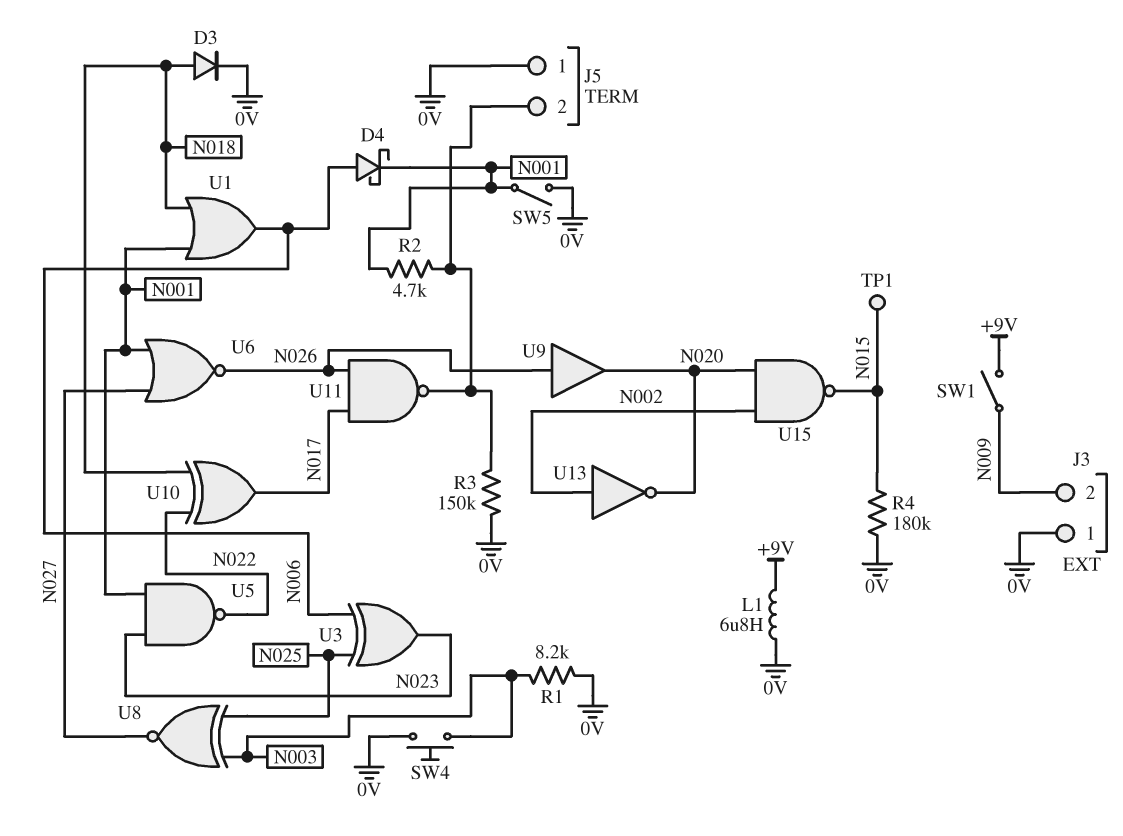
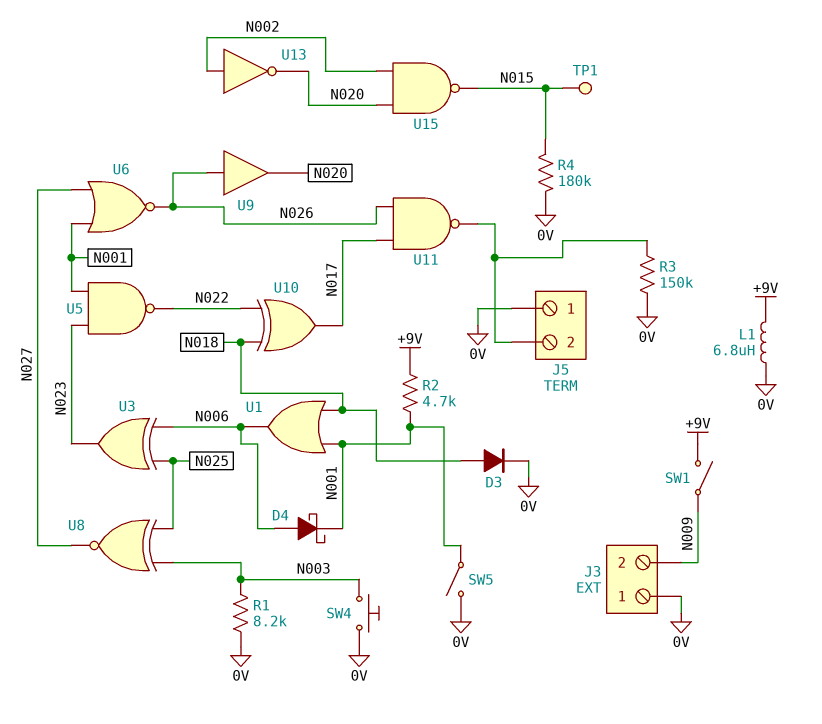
R2: 4.7k (J5/2, N001) -> 4.7k (+9V, N001)

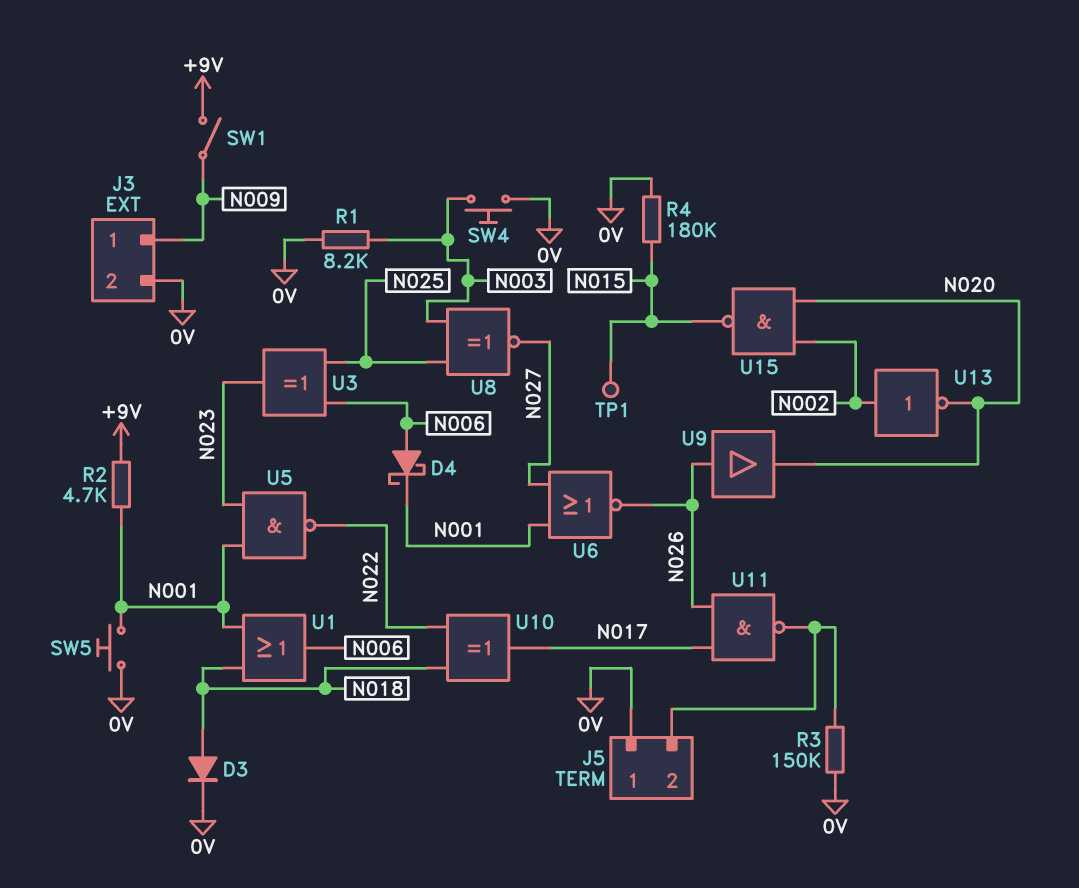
J3 pin 1: 0V -> N009
J3 pin 2: N009 -> 0V
L1: 6.8uH (+9V, 0V) -> none
SW5: switch (0V, N001) -> button (0V, N001)

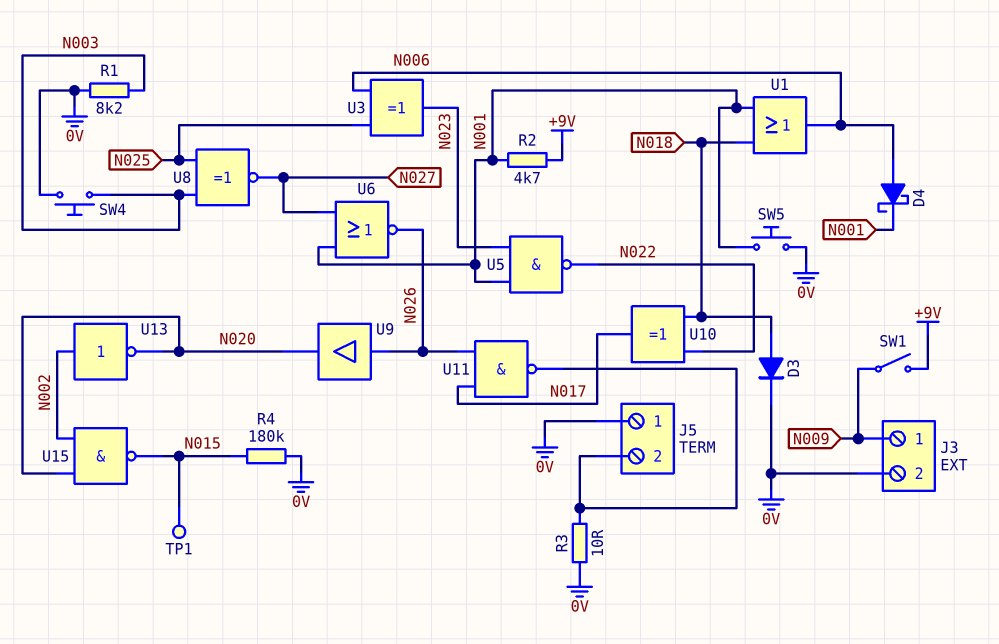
R3: 150k (0V, J5/2) -> 10 (0V, J5/2)

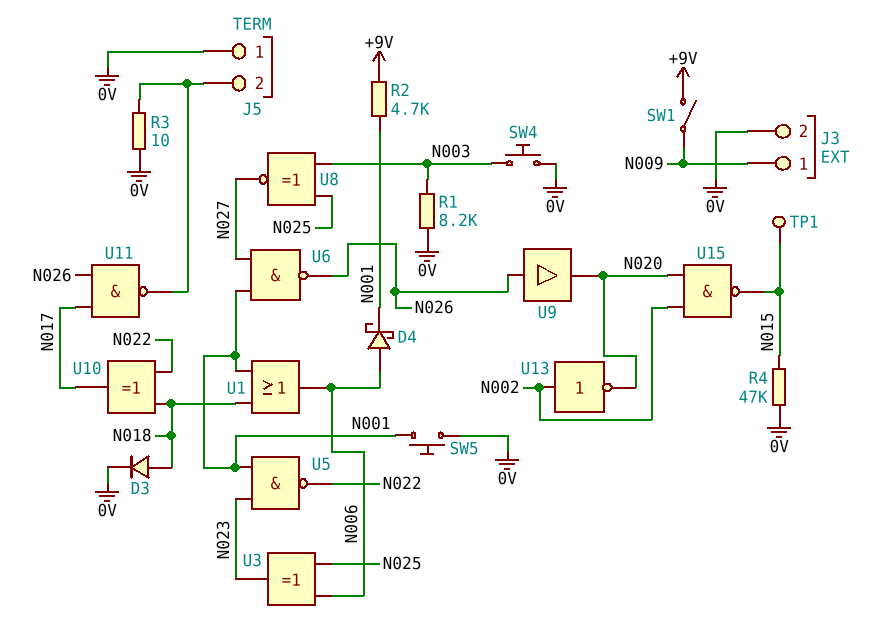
R4: 180k (0V, N015) -> 47k (0V, N015)
U6: NOR (in N001, in N027, out N026) -> NAND (in N001, in N027, out N026)

